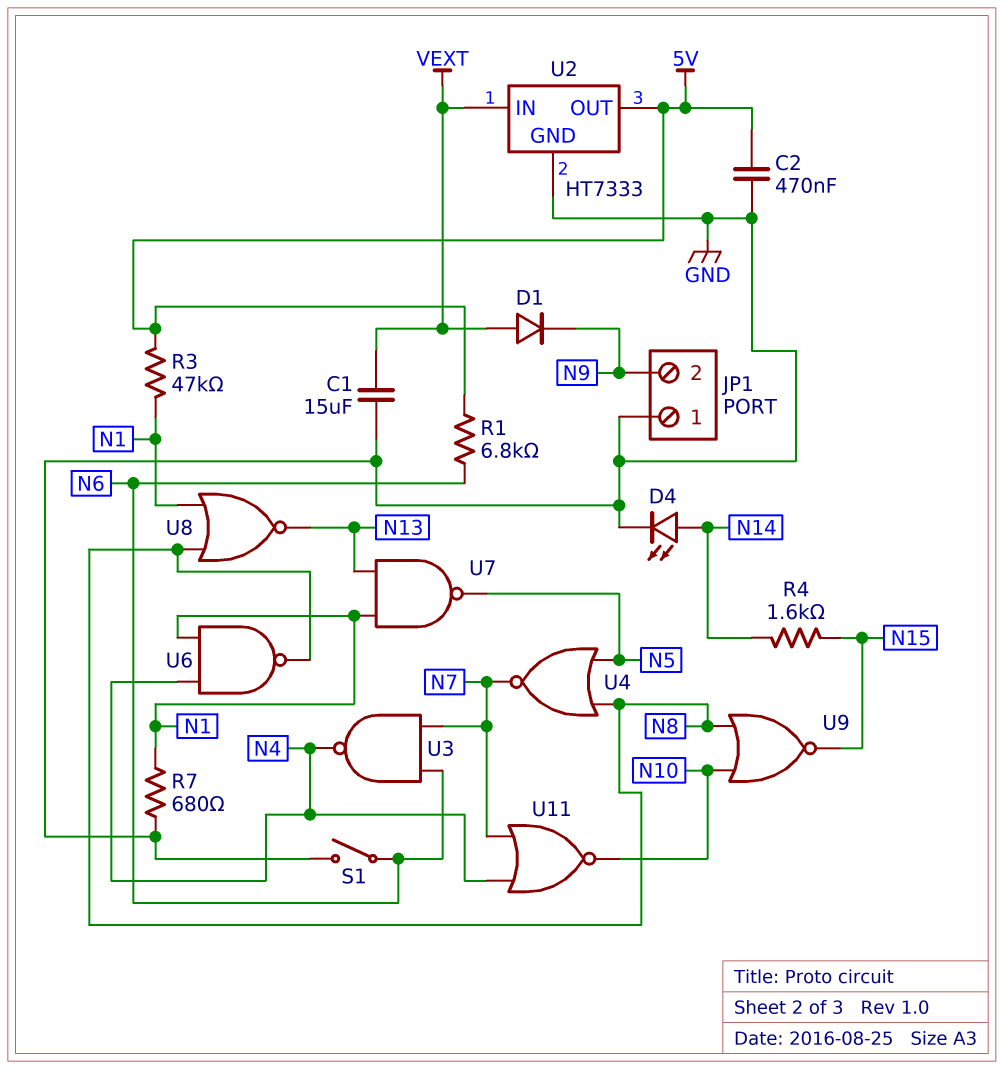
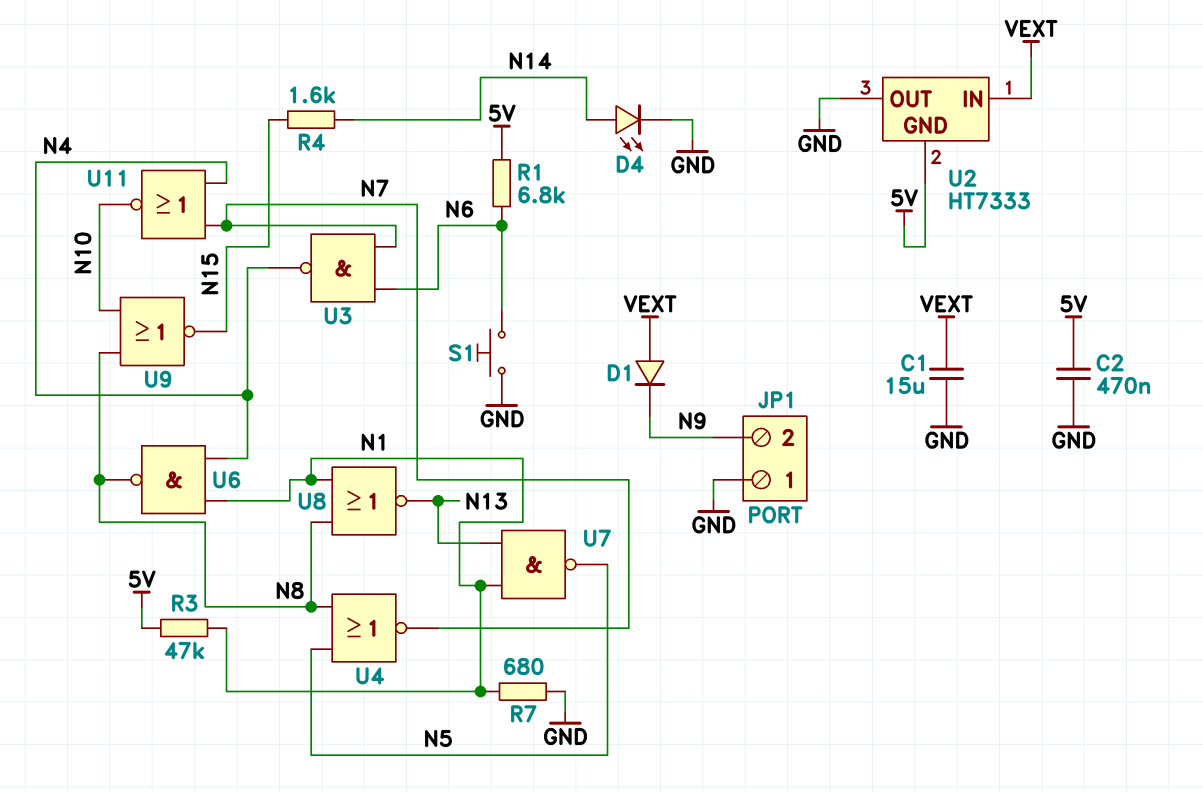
S1: switch (GND, N6) -> button (GND, N6)
U2 pin GND: GND -> 5V
U2 pin OUT: 5V -> GND

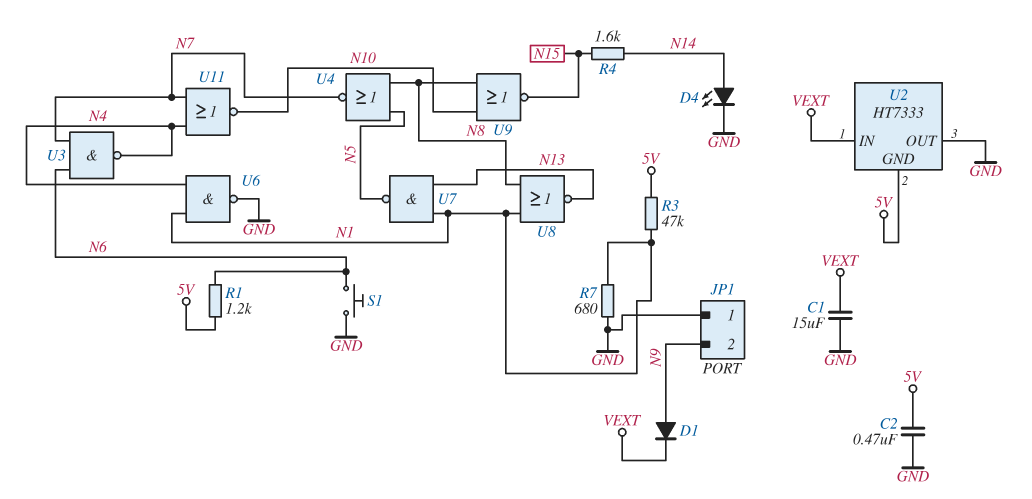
D1: diode (A VEXT, K N9) -> diode (A N9, K VEXT)
R1: 6.8k (5V, N6) -> 1.2k (5V, N6)
U6: NAND (in N1, in N4, out N8) -> NAND (in N1, in N4, out GND)

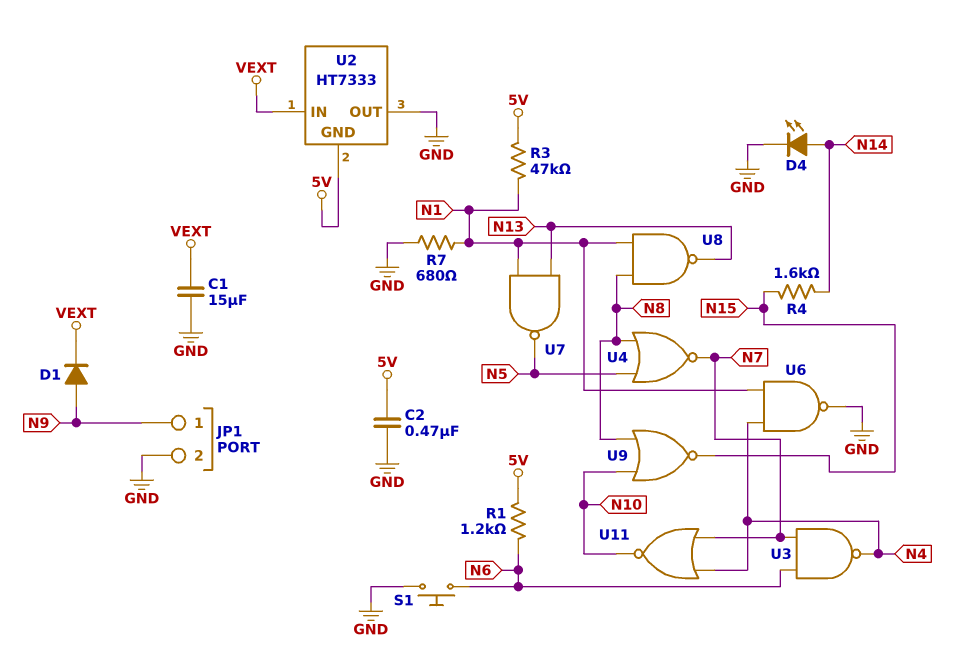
JP1 pin 1: GND -> N9
JP1 pin 2: N9 -> GND
U8: NOR (in N1, in N8, out N13) -> NAND (in N1, in N8, out N13)

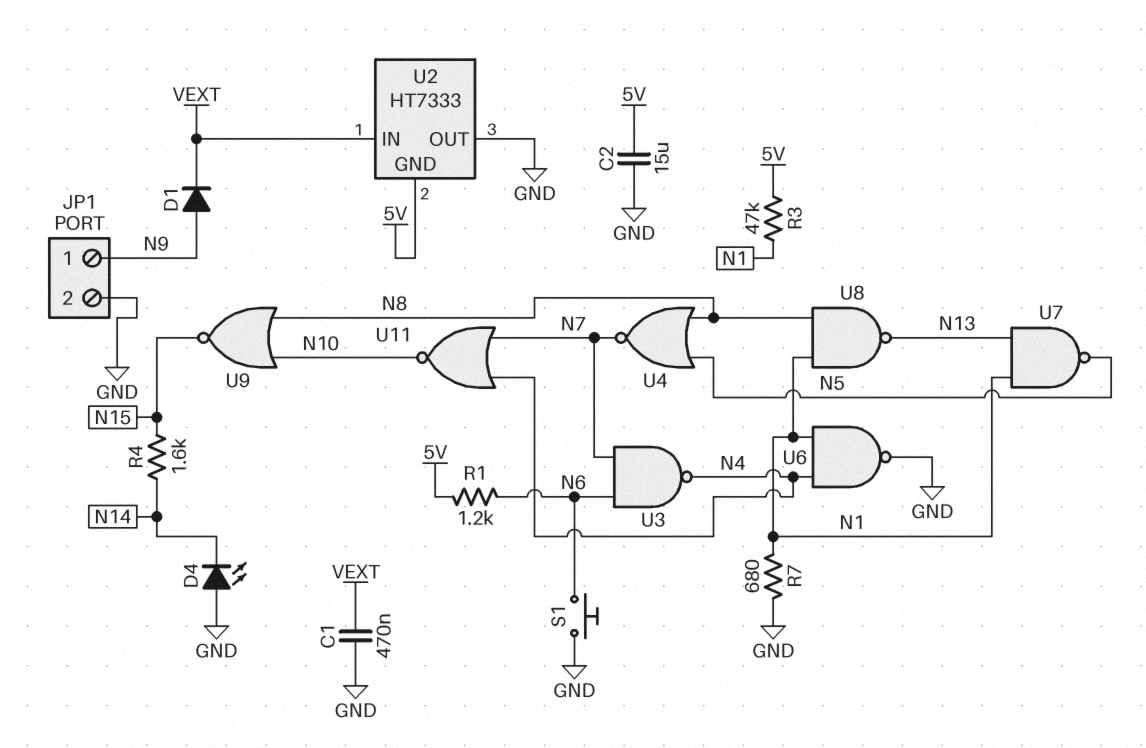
C1: 15uF (GND, VEXT) -> 470nF (GND, VEXT)
C2: 470nF (5V, GND) -> 15uF (5V, GND)
D4: LED (A N14, K GND) -> LED (A GND, K N14)

